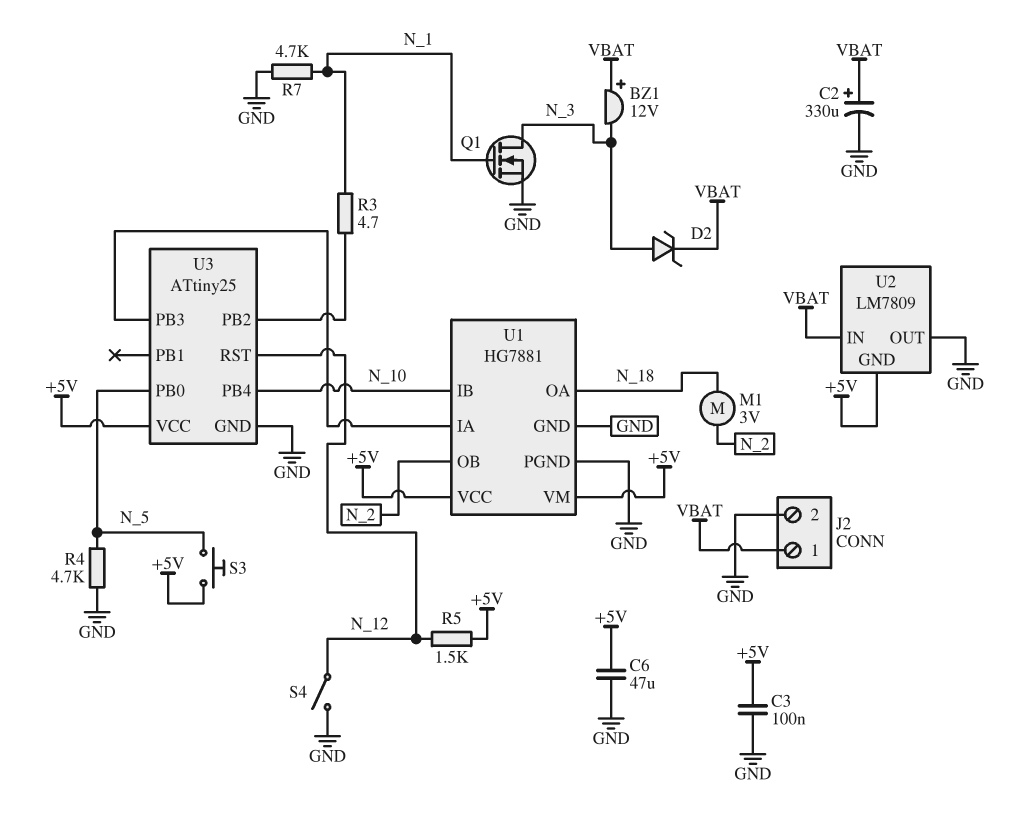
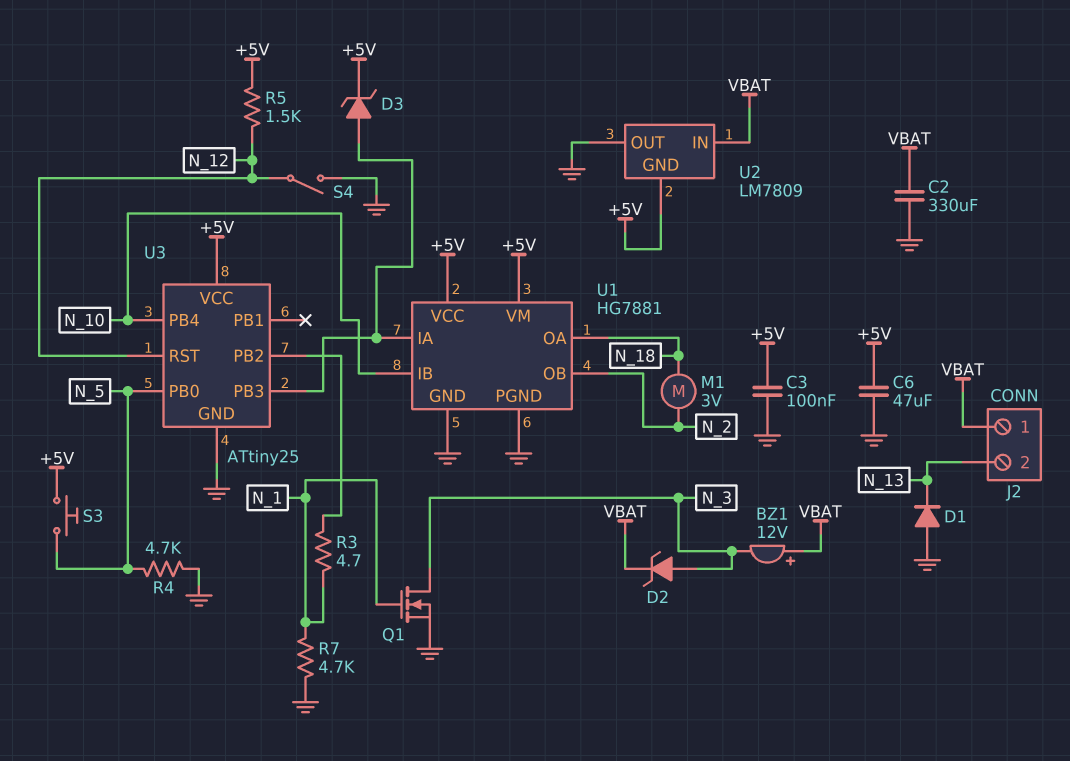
C2: 330uF (plus VBAT, minus GND) -> 330uF (GND, VBAT)
D1: none -> diode (A GND, K N_13)
D3: none -> zener (A U1/IA, K +5V)
J2 pin 2: GND -> N_13

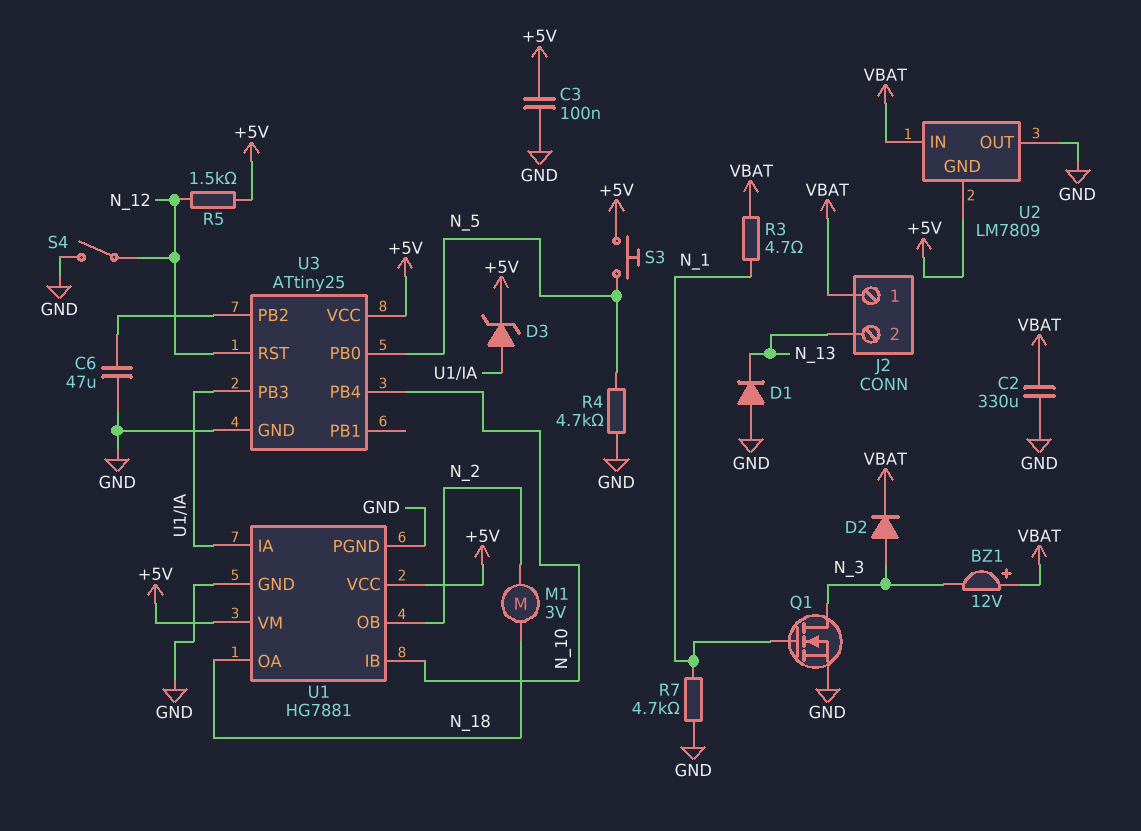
C6: 47uF (+5V, GND) -> 47uF (GND, U3/PB2)
D2: zener (A N_3, K VBAT) -> diode (A N_3, K VBAT)
R3: 4.7 (N_1, U3/PB2) -> 4.7 (N_1, VBAT)

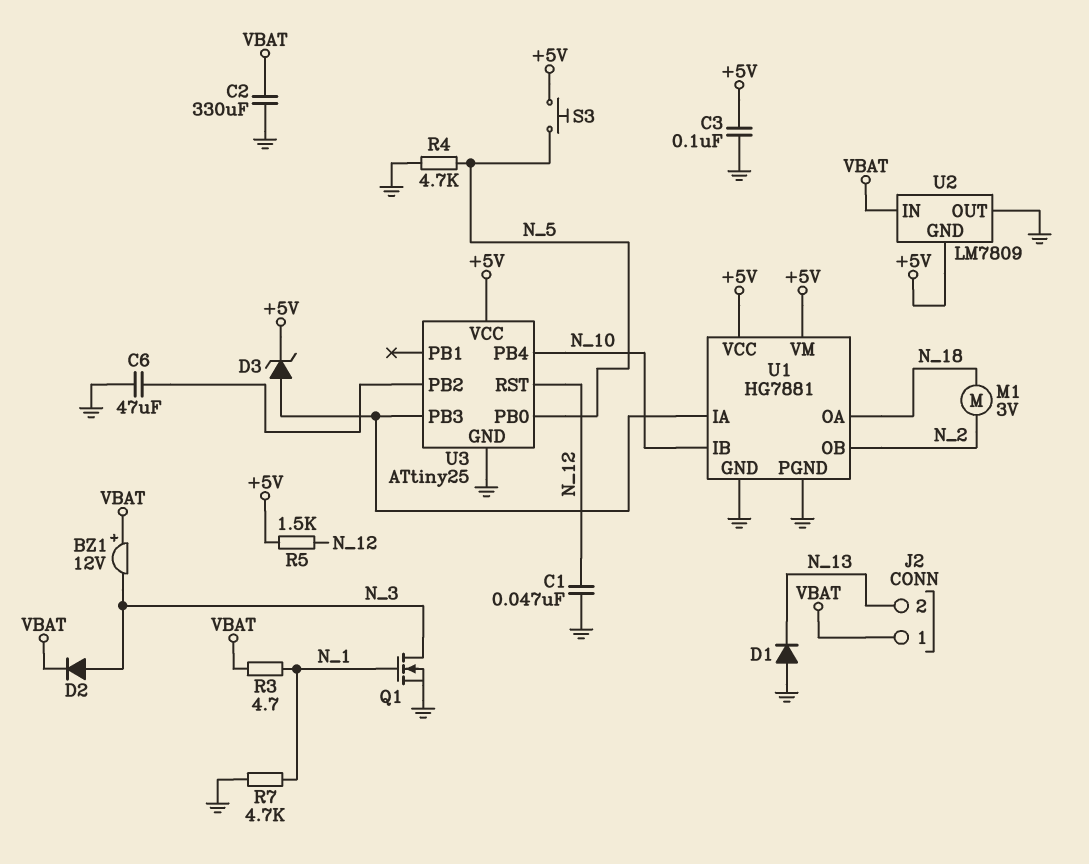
C1: none -> 47nF (GND, N_12)
S4: switch (GND, N_12) -> none

